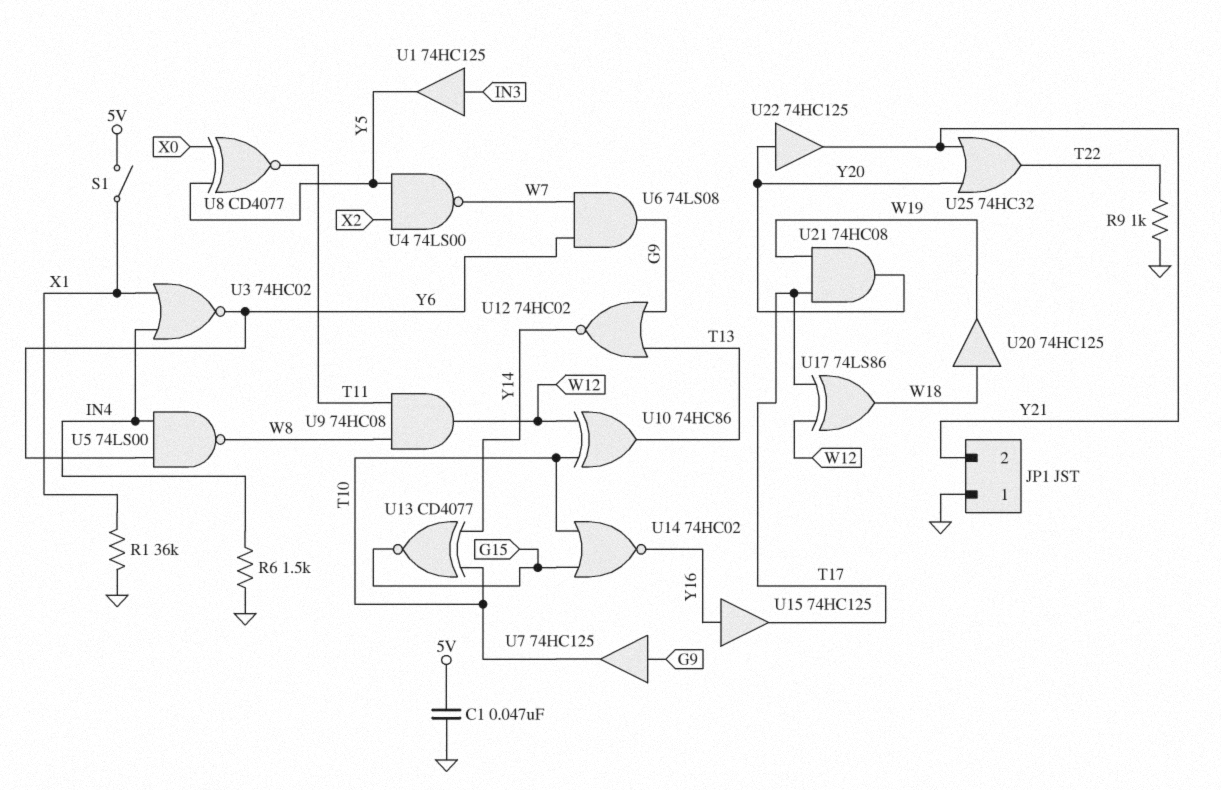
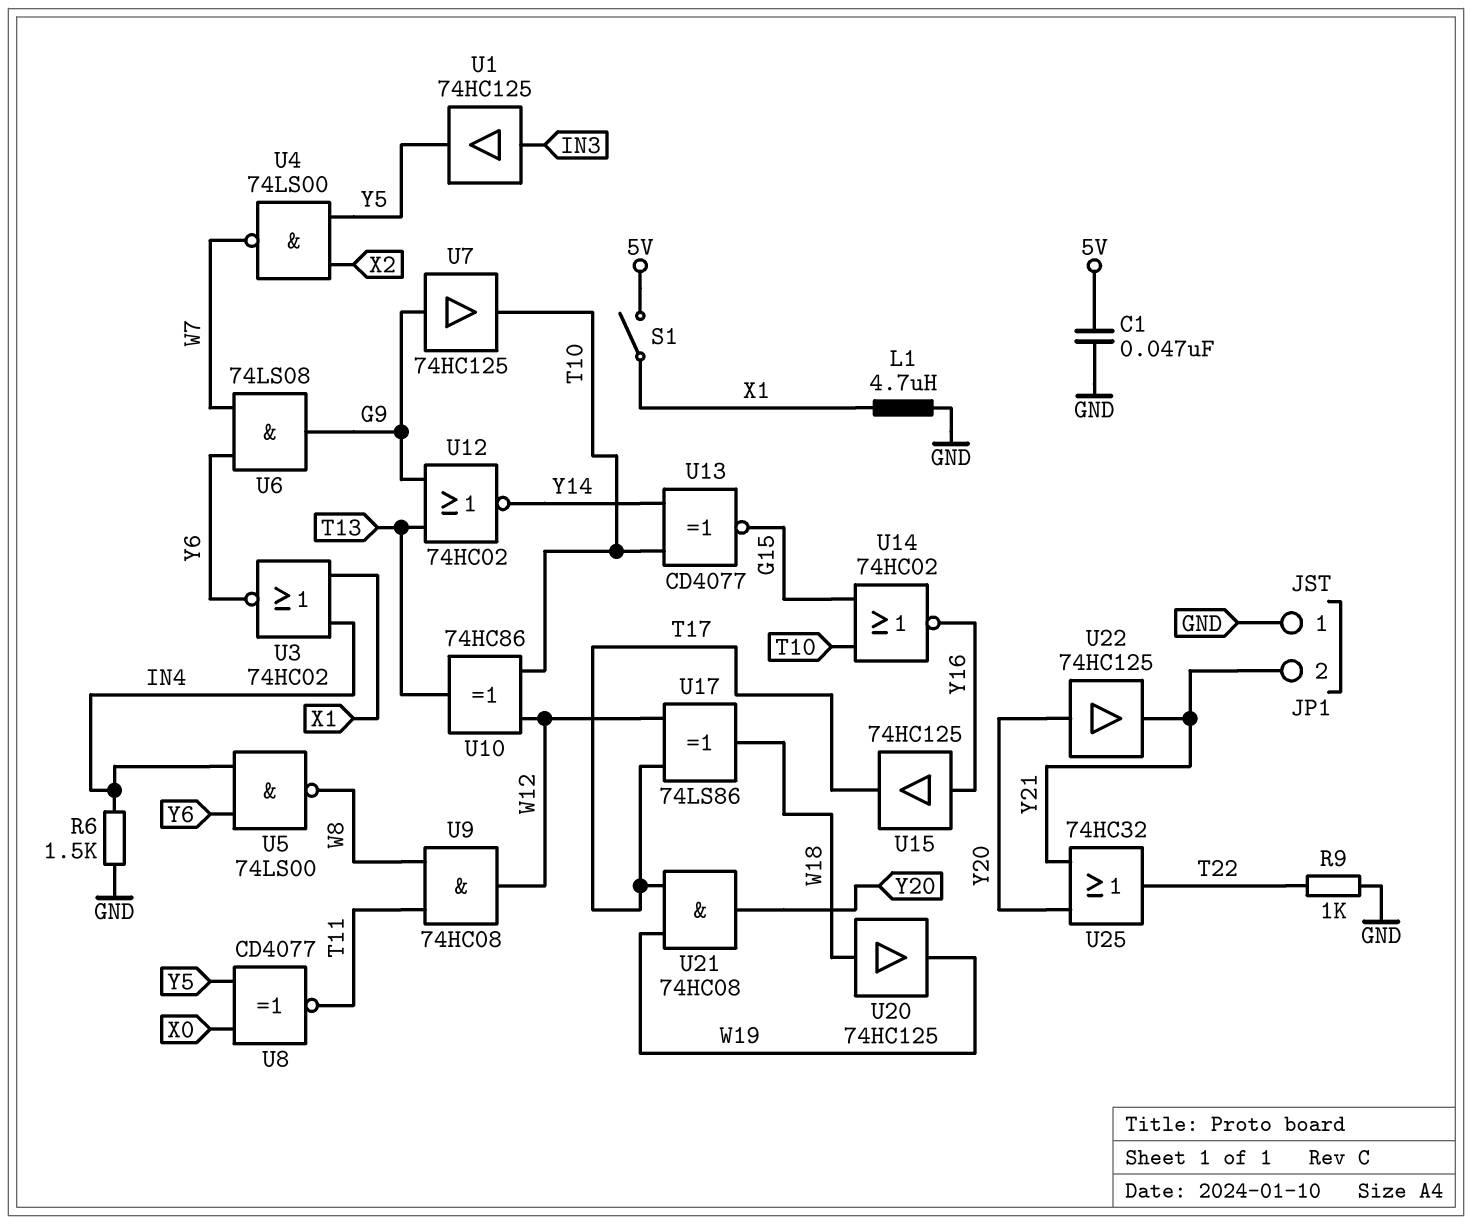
L1: none -> 4.7uH (GND, X1)
R1: 36k (GND, X1) -> none

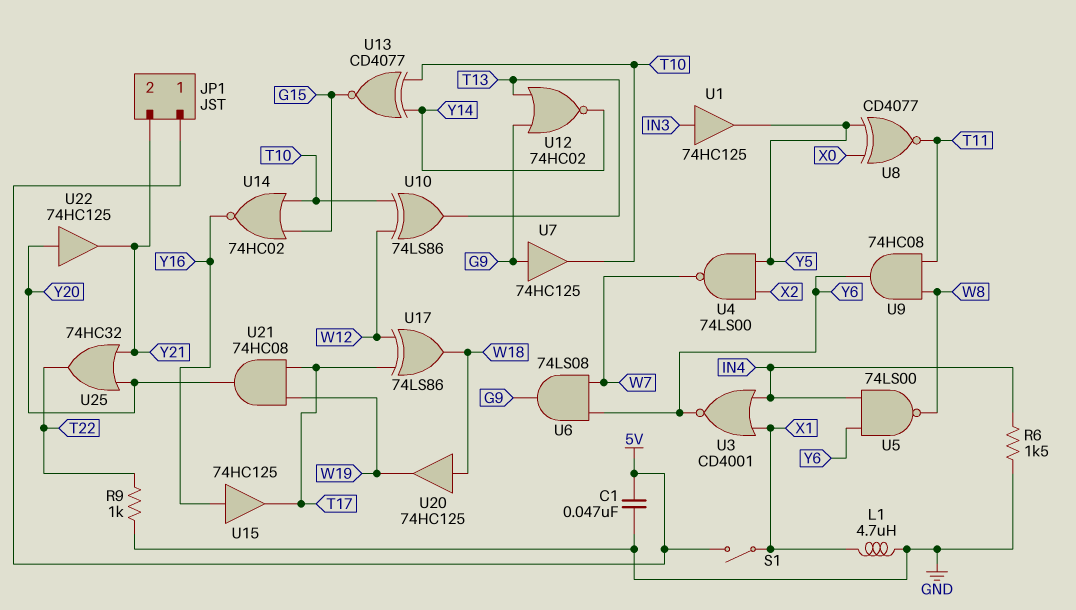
JP1 pin 1: GND -> 5V
U3: NOR 74HC02 (in IN4, in X1, out Y6) -> NOR CD4001 (in IN4, in X1, out Y6)
U9: AND 74HC08 (in T11, in W8, out W12) -> AND 74HC08 (in T11, in W8, out Y6)
U10: XOR 74HC86 (in T10, in W12, out T13) -> XOR 74LS86 (in T10, in W12, out T13)

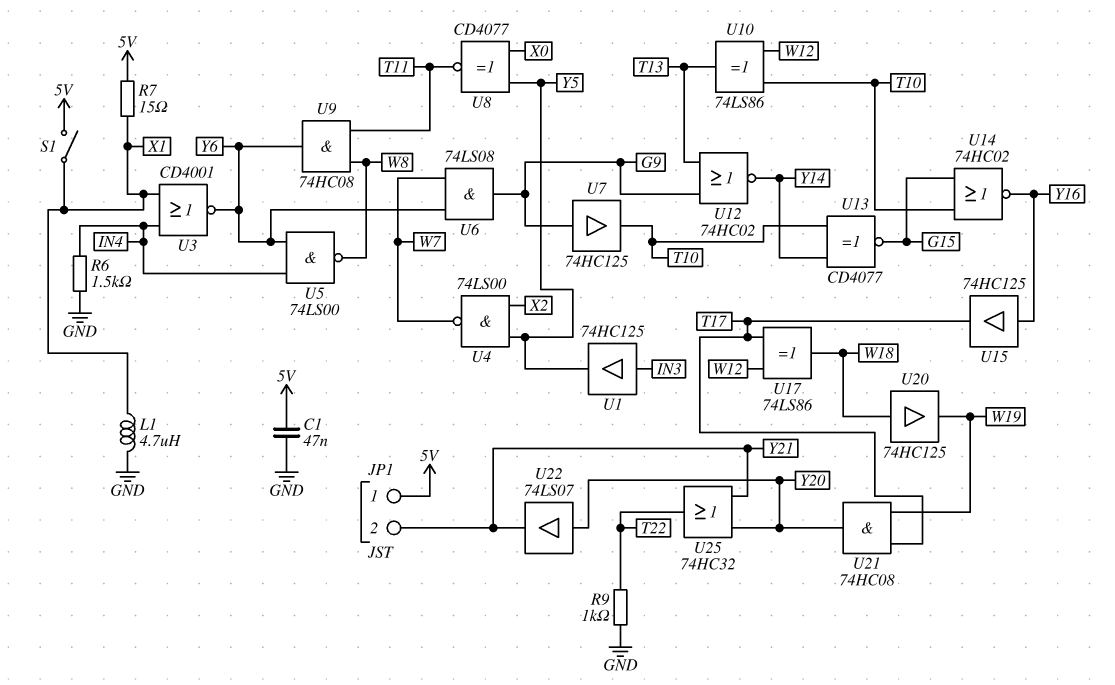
R7: none -> 15 (5V, X1)
U22: buffer 74HC125 (in Y20, out Y21) -> buffer 74LS07 (in Y20, out Y21)

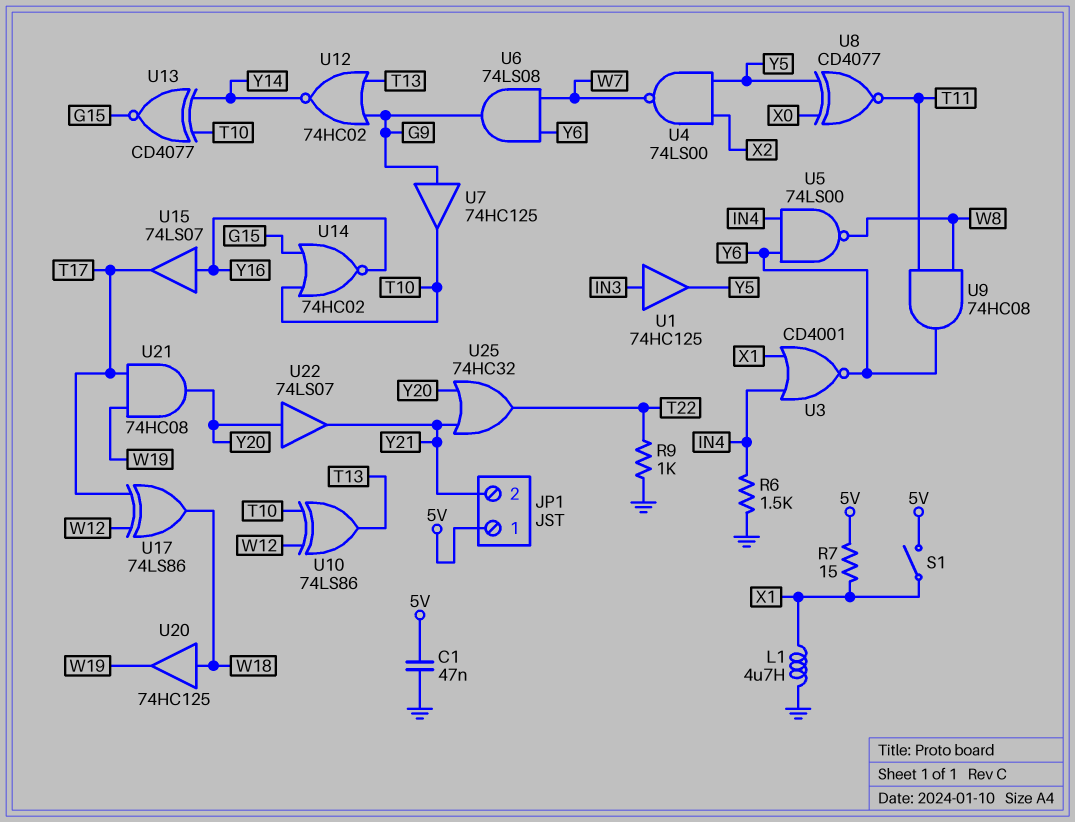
U15: buffer 74HC125 (in Y16, out T17) -> buffer 74LS07 (in Y16, out T17)

